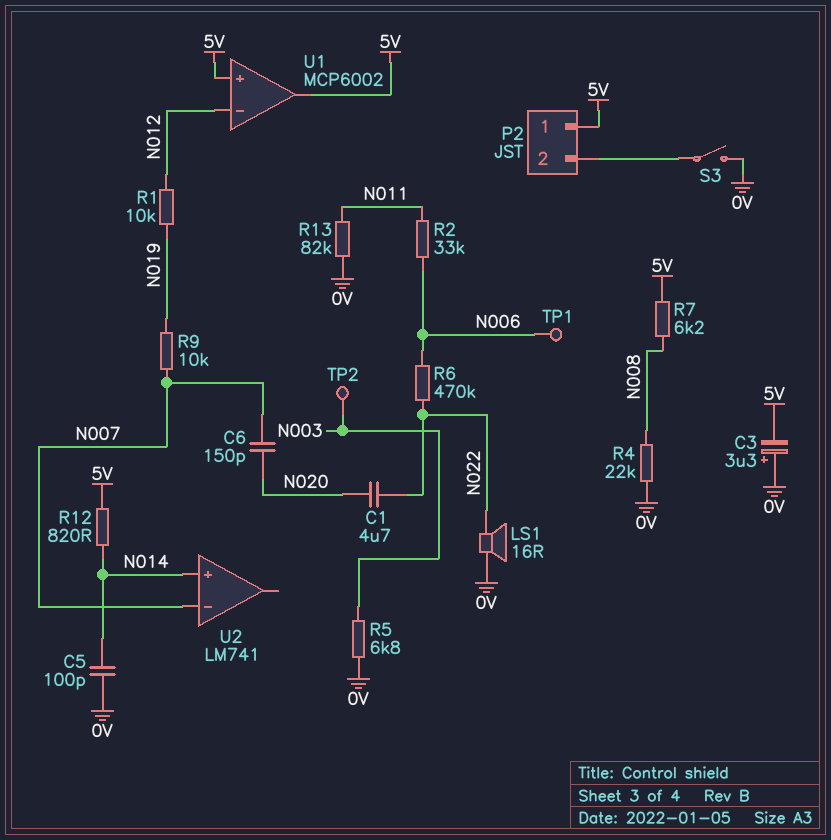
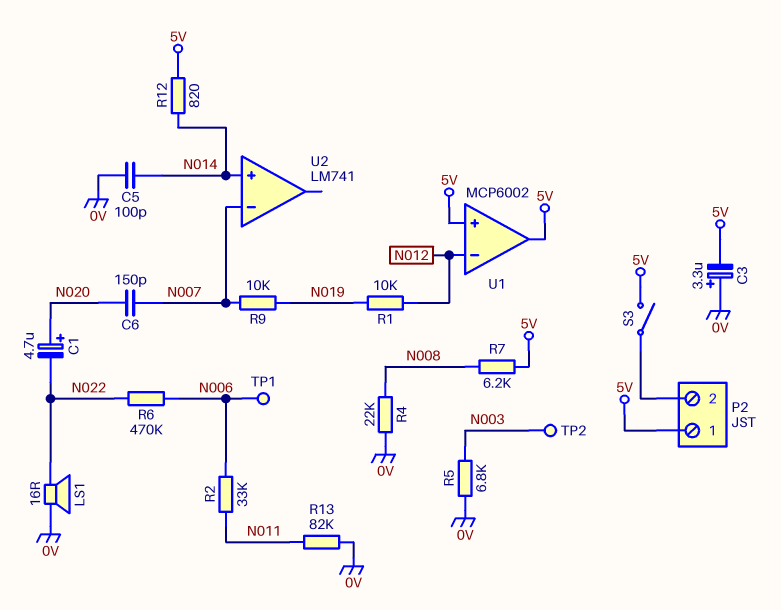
C1: 4.7uF (N020, N022) -> 4.7uF (plus N020, minus N022)
S3: switch (0V, P2/2) -> switch (5V, P2/2)

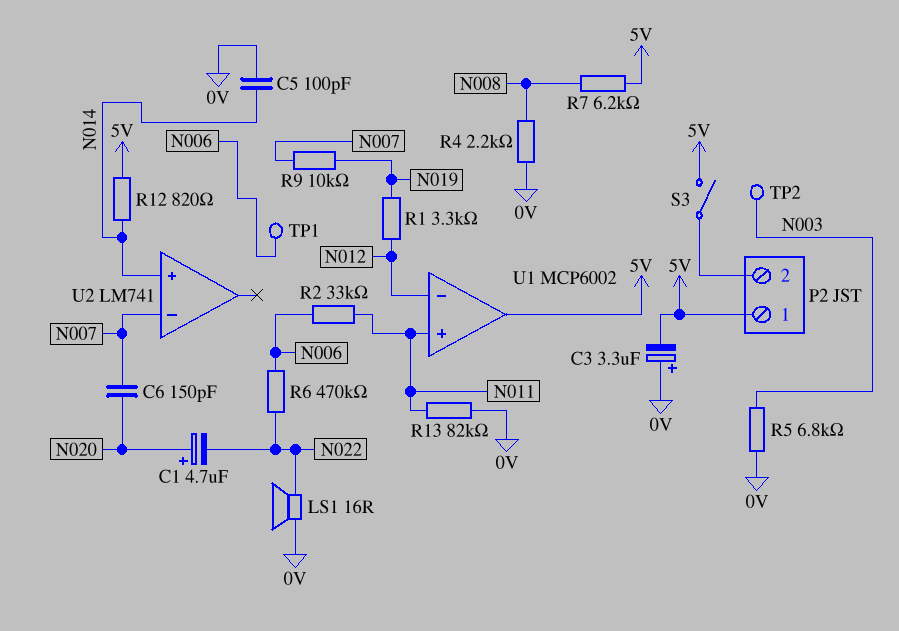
R1: 10k (N012, N019) -> 3.3k (N012, N019)
R4: 22k (0V, N008) -> 2.2k (0V, N008)
U1 pin in+: 5V -> N011

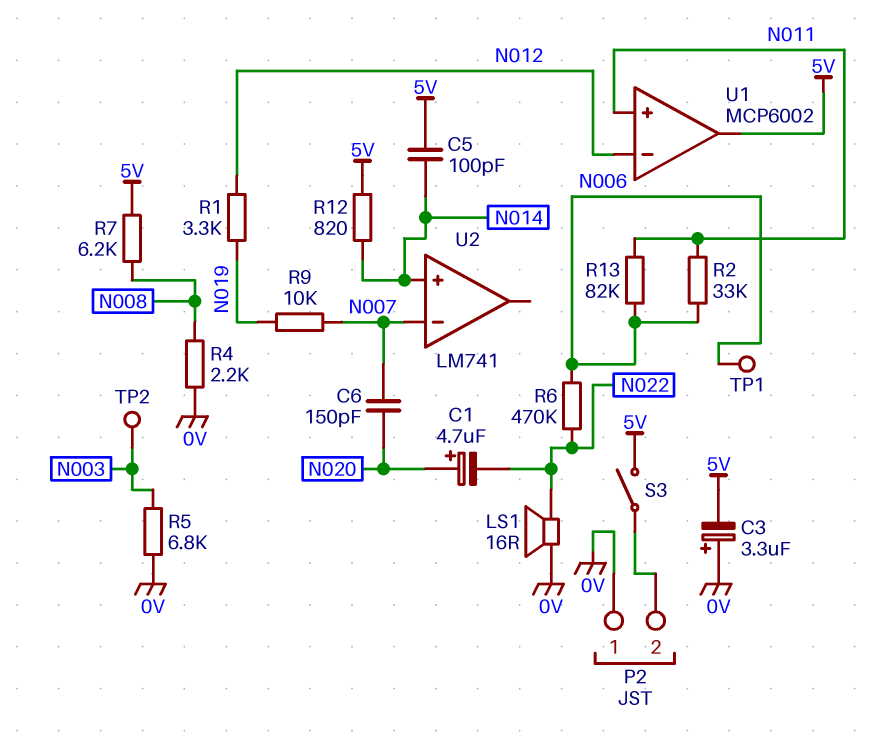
C5: 100pF (0V, N014) -> 100pF (5V, N014)
P2 pin 1: 5V -> 0V
R13: 82k (0V, N011) -> 82k (N006, N011)

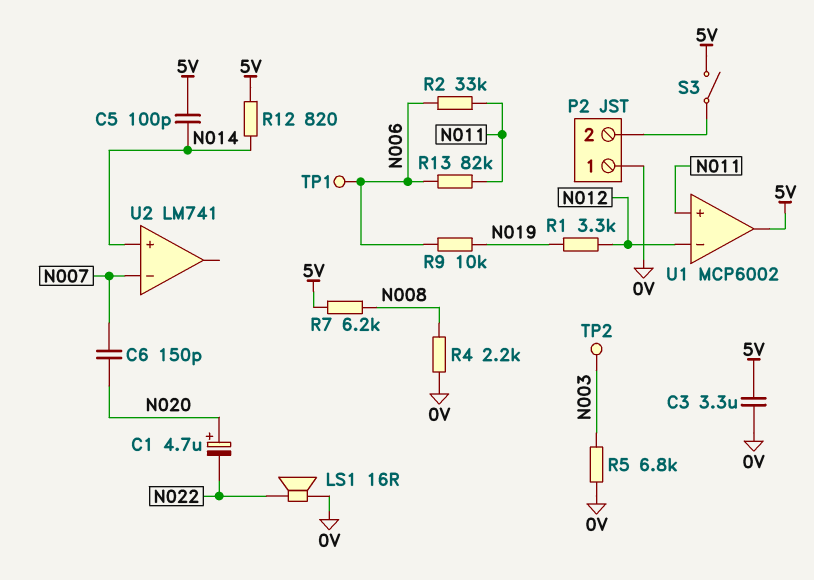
C3: 3.3uF (plus 0V, minus 5V) -> 3.3uF (0V, 5V)
R6: 470k (N006, N022) -> none
R9: 10k (N007, N019) -> 10k (N006, N019)

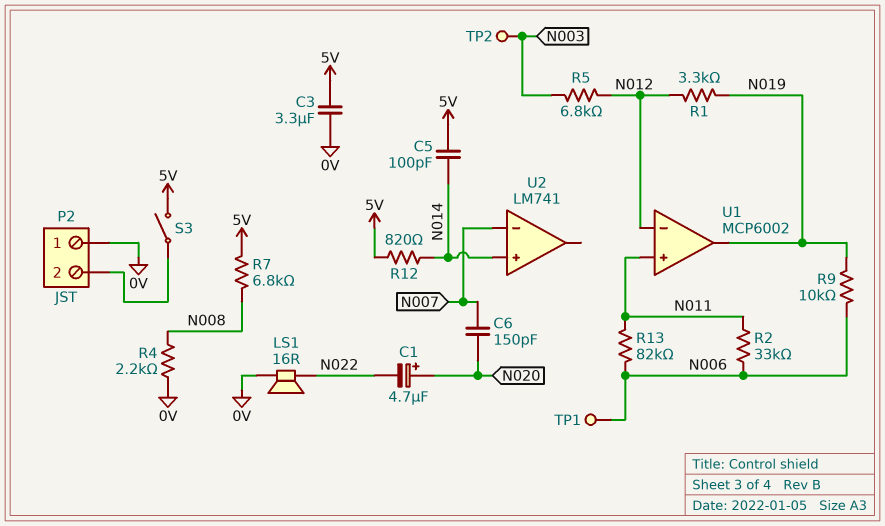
R5: 6.8k (0V, N003) -> 6.8k (N003, N012)
R7: 6.2k (5V, N008) -> 6.8k (5V, N008)
U1 pin out: 5V -> N019

